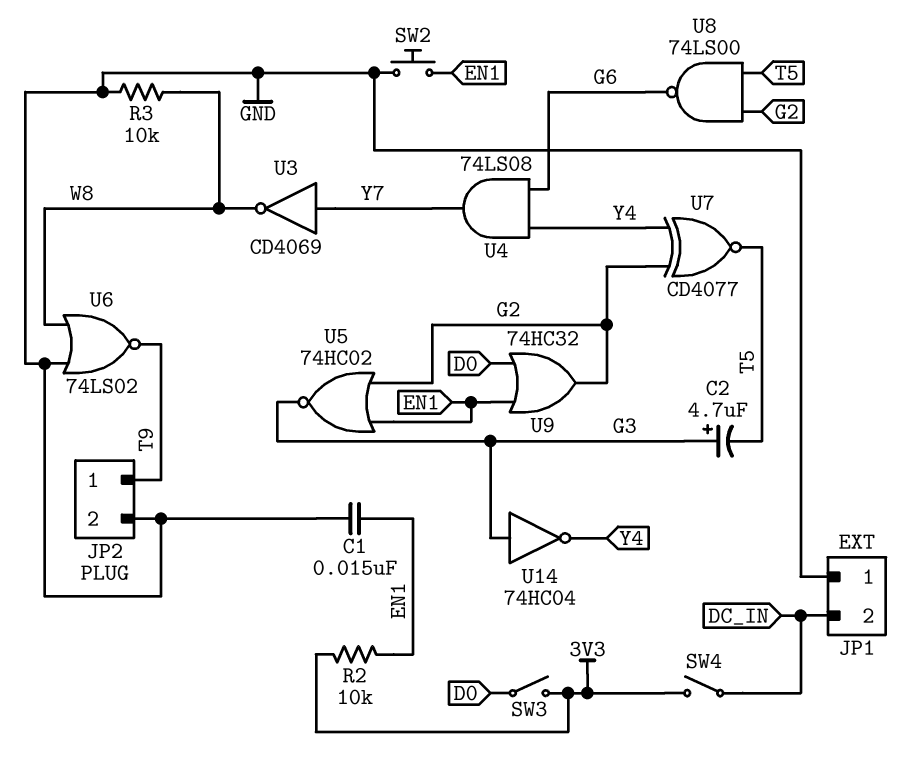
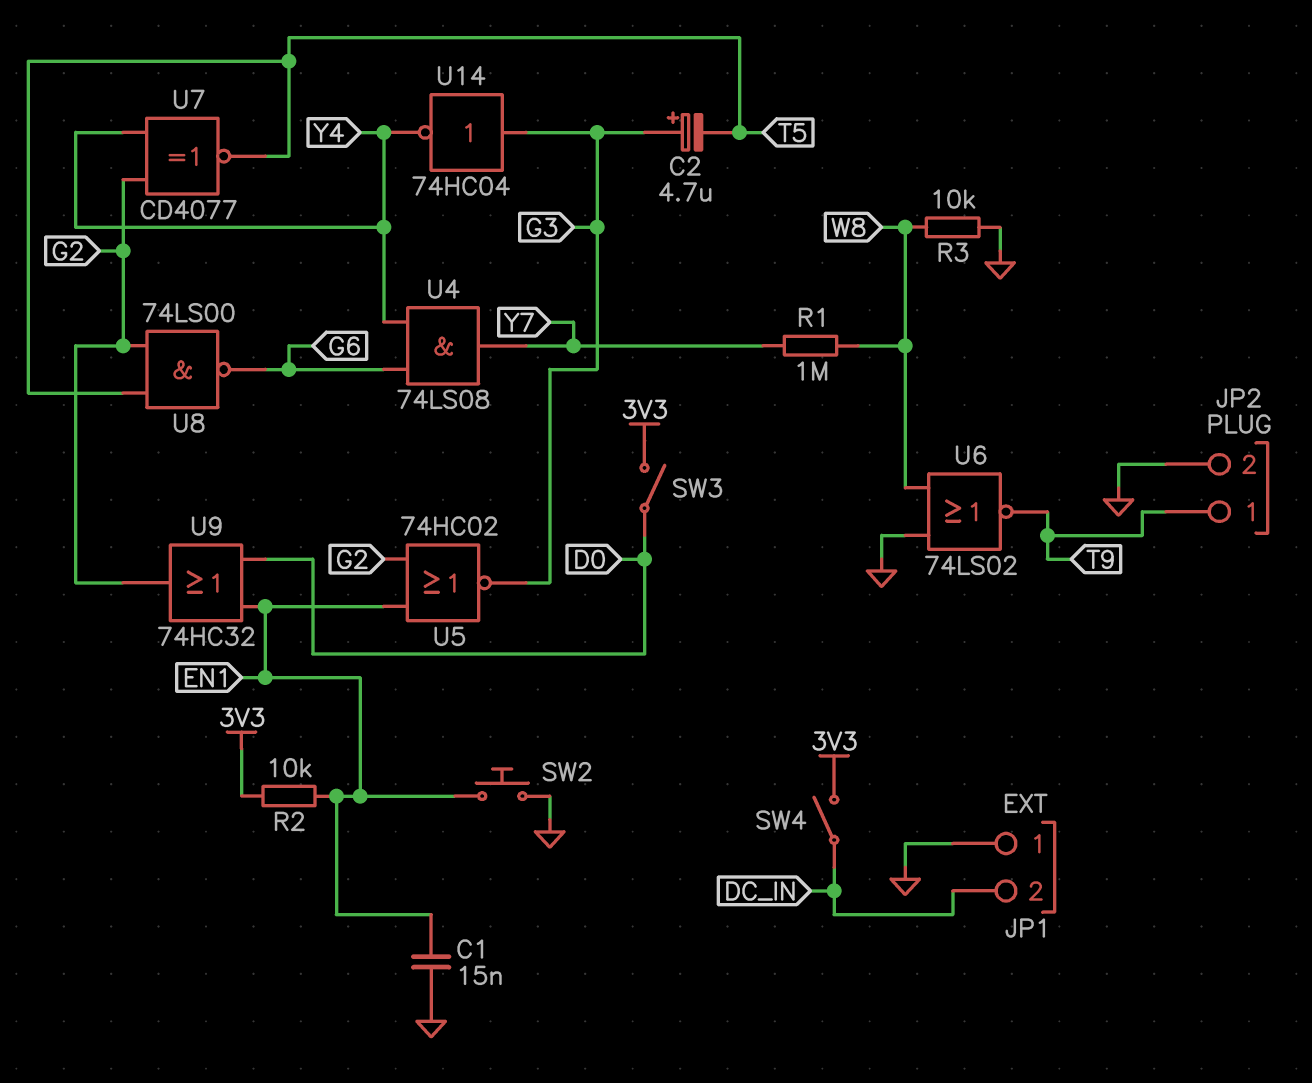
R1: none -> 1M (W8, Y7)
U3: NOT CD4069 (in Y7, out W8) -> none

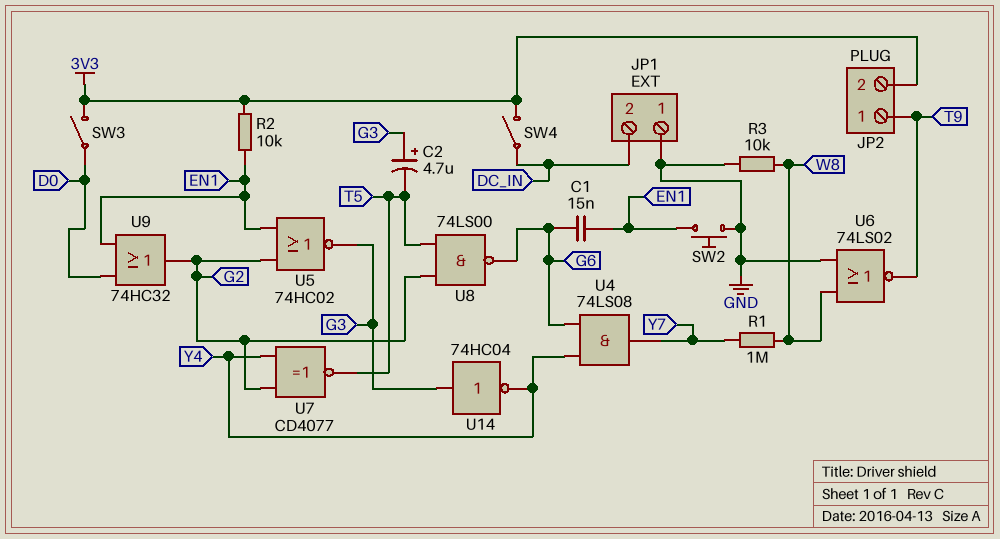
C1: 15nF (EN1, GND) -> 15nF (EN1, G6)
JP2 pin 2: GND -> 3V3

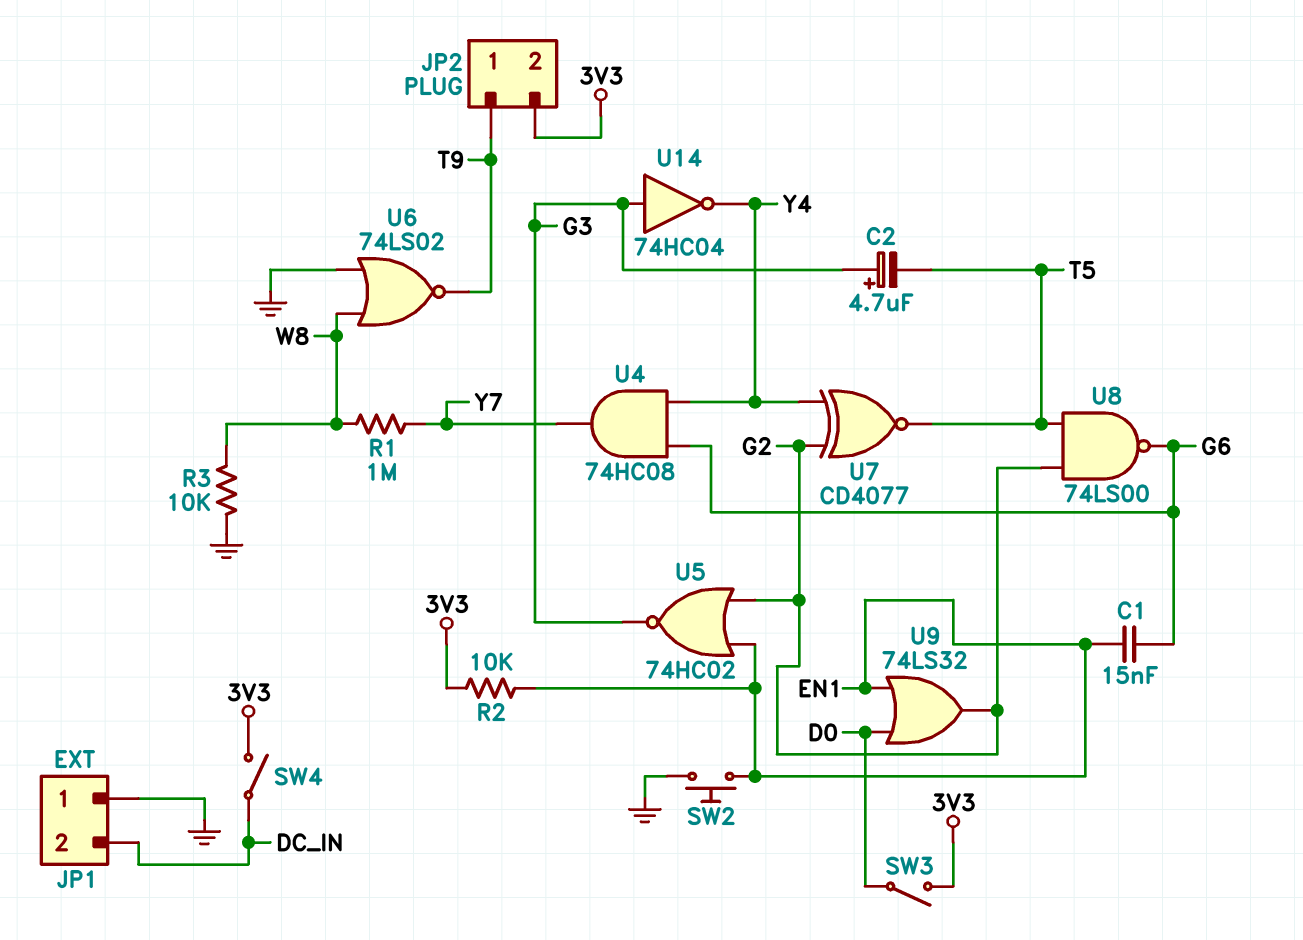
U4: AND 74LS08 (in G6, in Y4, out Y7) -> AND 74HC08 (in G6, in Y4, out Y7)
U9: OR 74HC32 (in D0, in EN1, out G2) -> OR 74LS32 (in D0, in EN1, out G2)

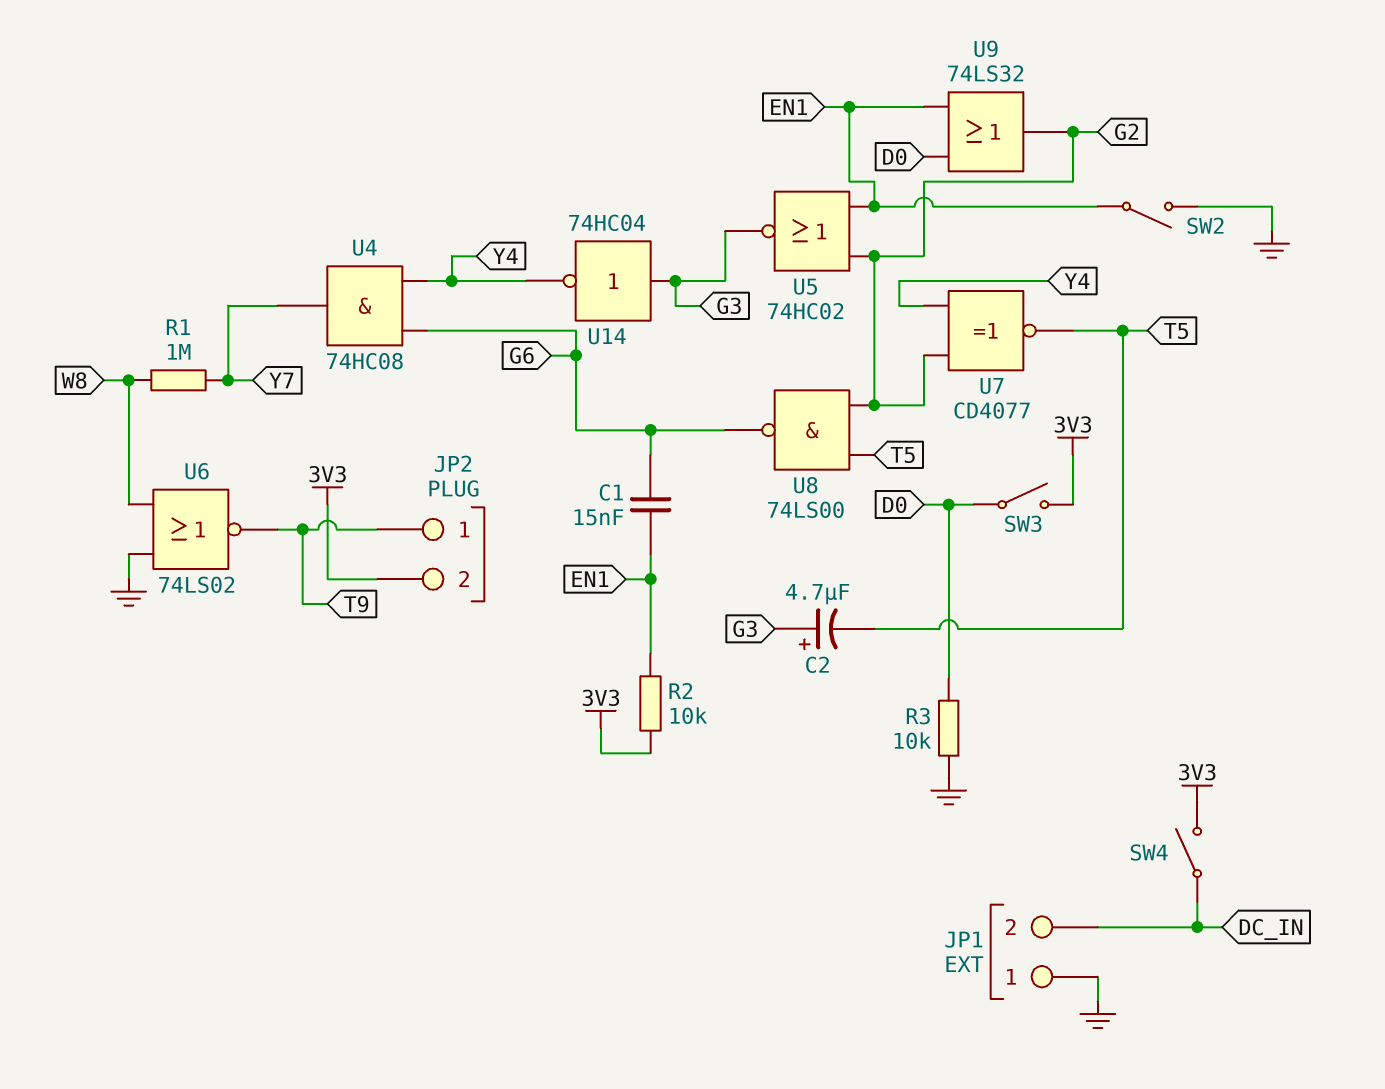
R3: 10k (GND, W8) -> 10k (D0, GND)
SW2: button (EN1, GND) -> switch (EN1, GND)

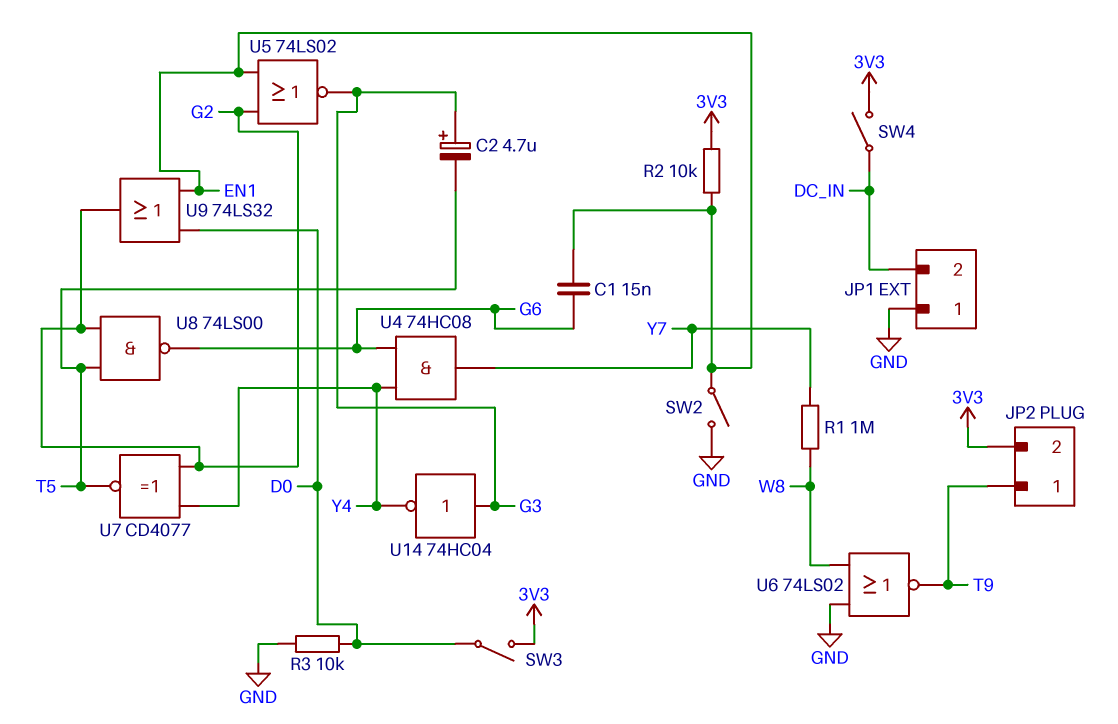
U5: NOR 74HC02 (in EN1, in G2, out G3) -> NOR 74LS02 (in EN1, in G2, out G3)

